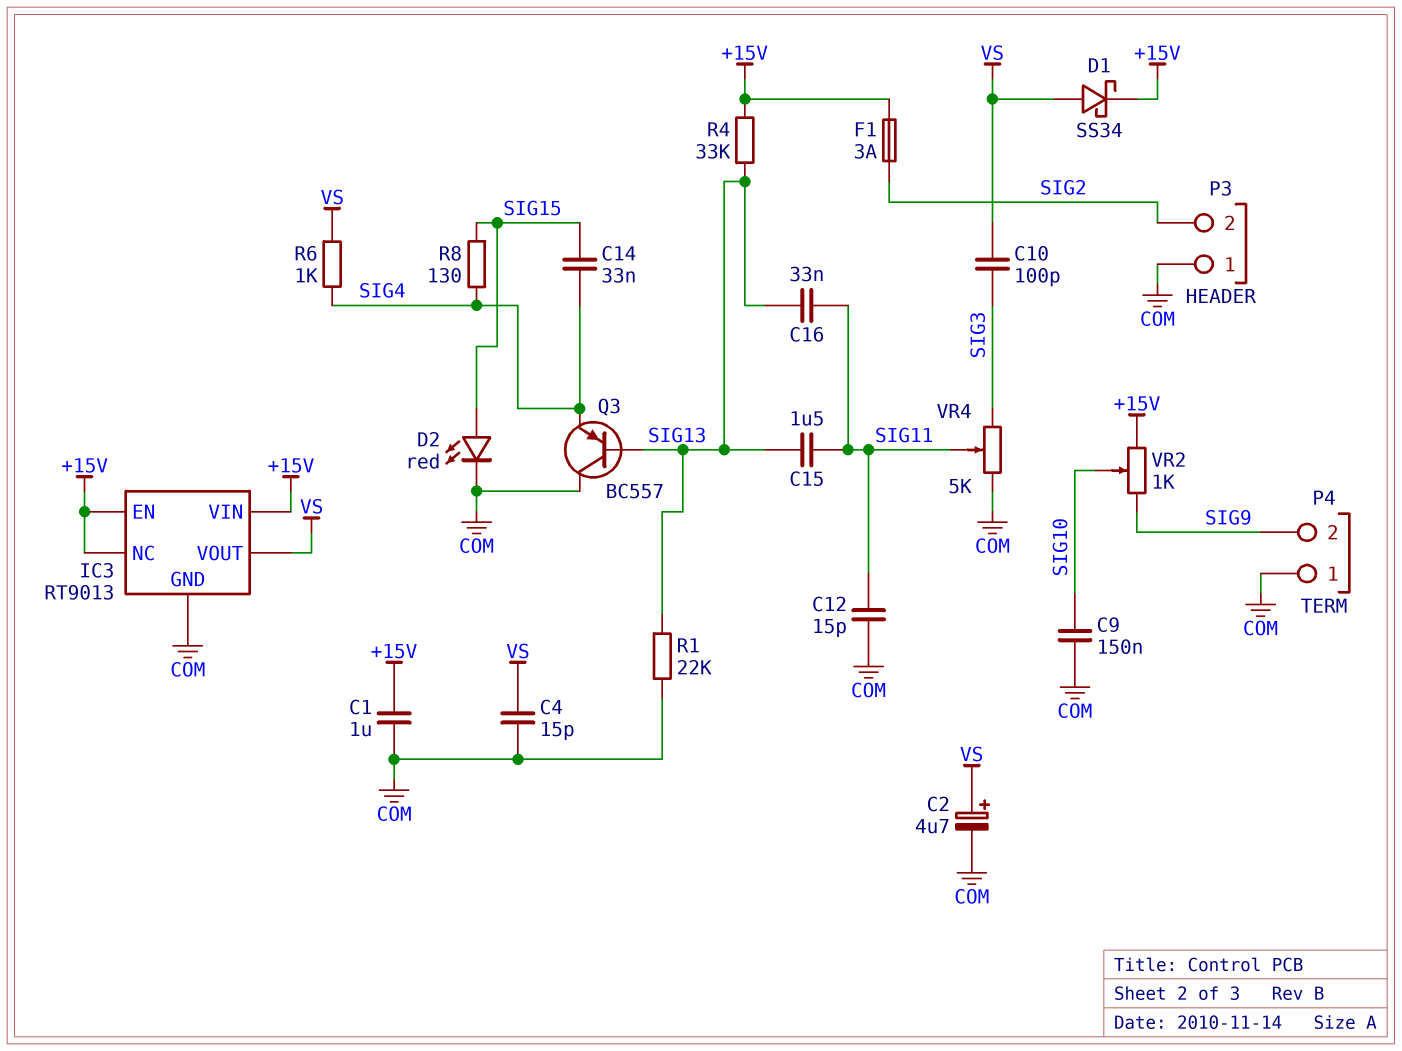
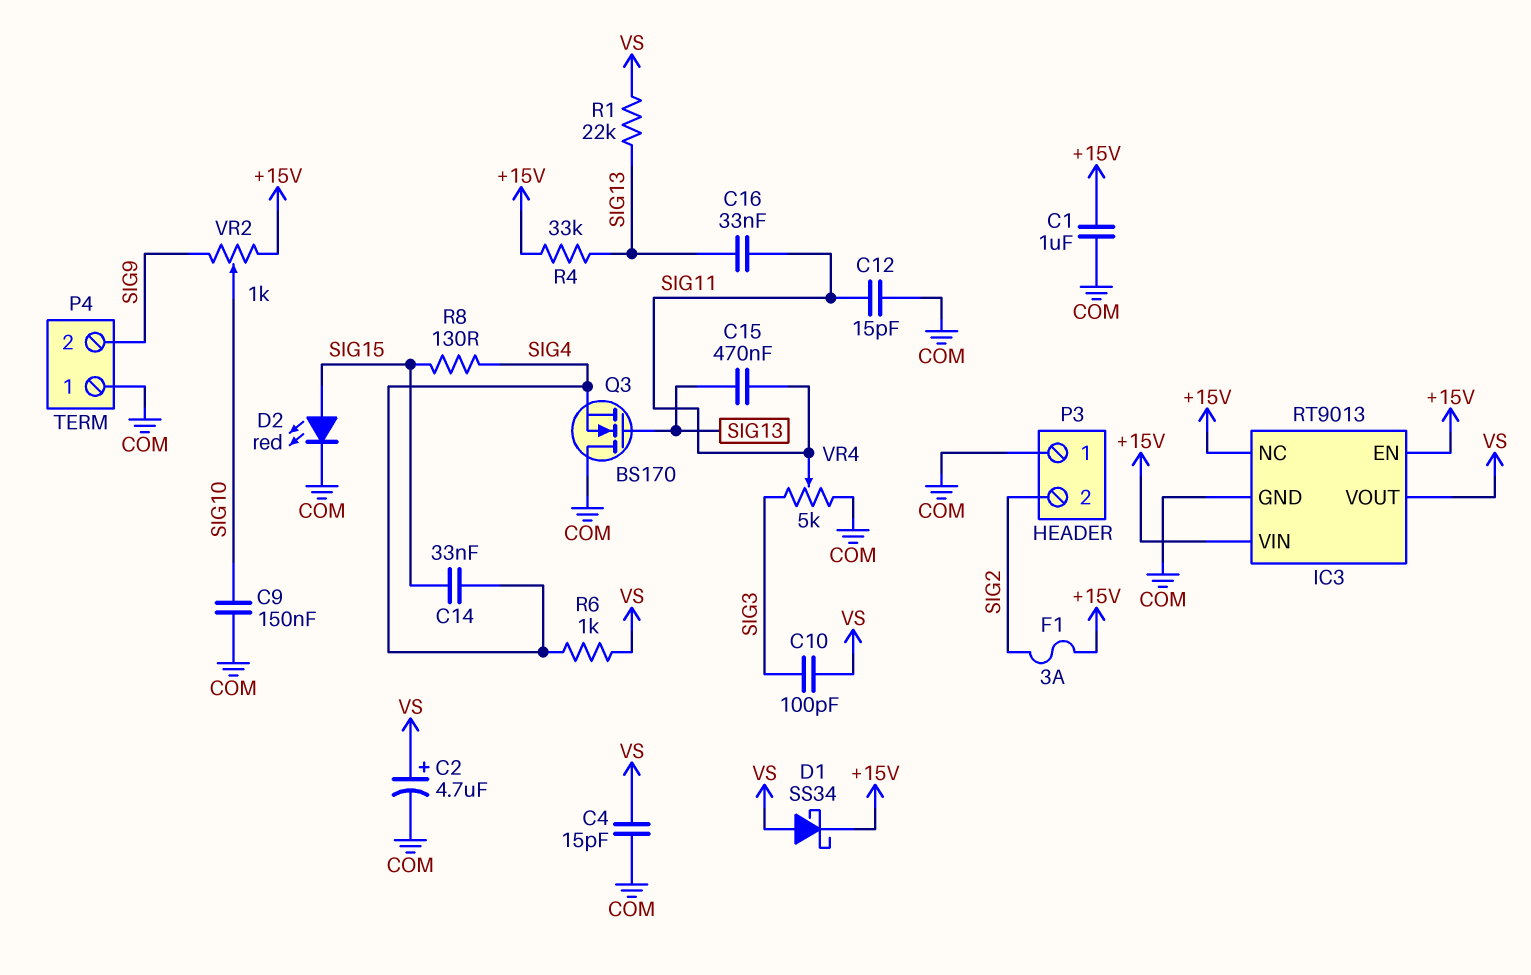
C15: 1.5uF (SIG11, SIG13) -> 470nF (SIG11, SIG13)
Q3: PNP BC557 (B SIG13, C COM, E SIG4) -> NMOS BS170 (G SIG13, D COM, S SIG4)
R1: 22k (COM, SIG13) -> 22k (SIG13, VS)

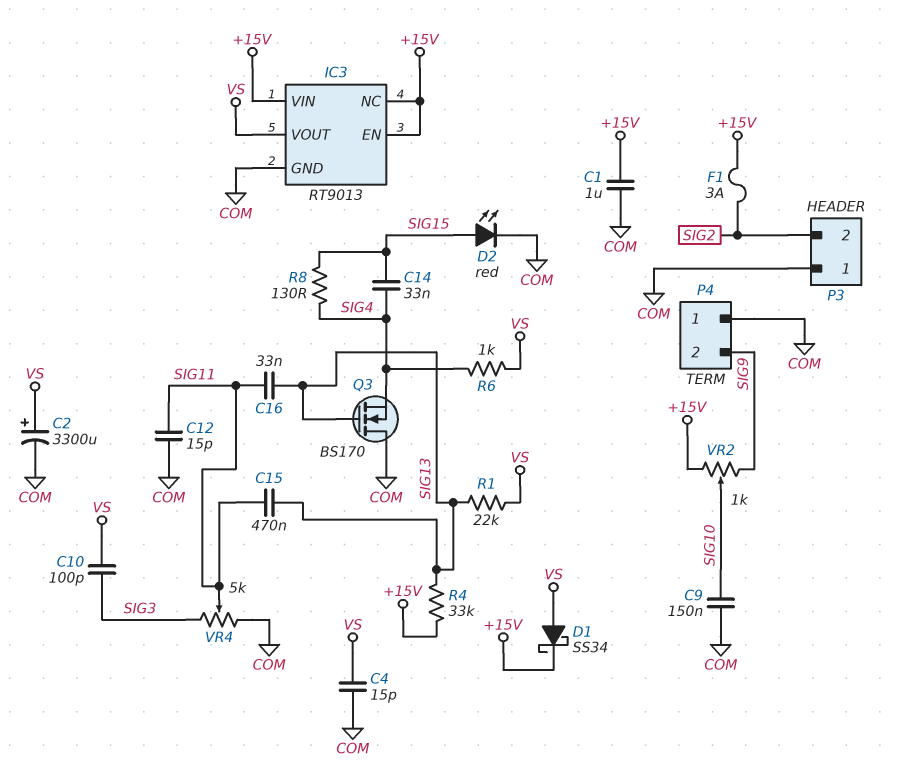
C2: 4.7uF (plus VS, minus COM) -> 3300uF (plus VS, minus COM)

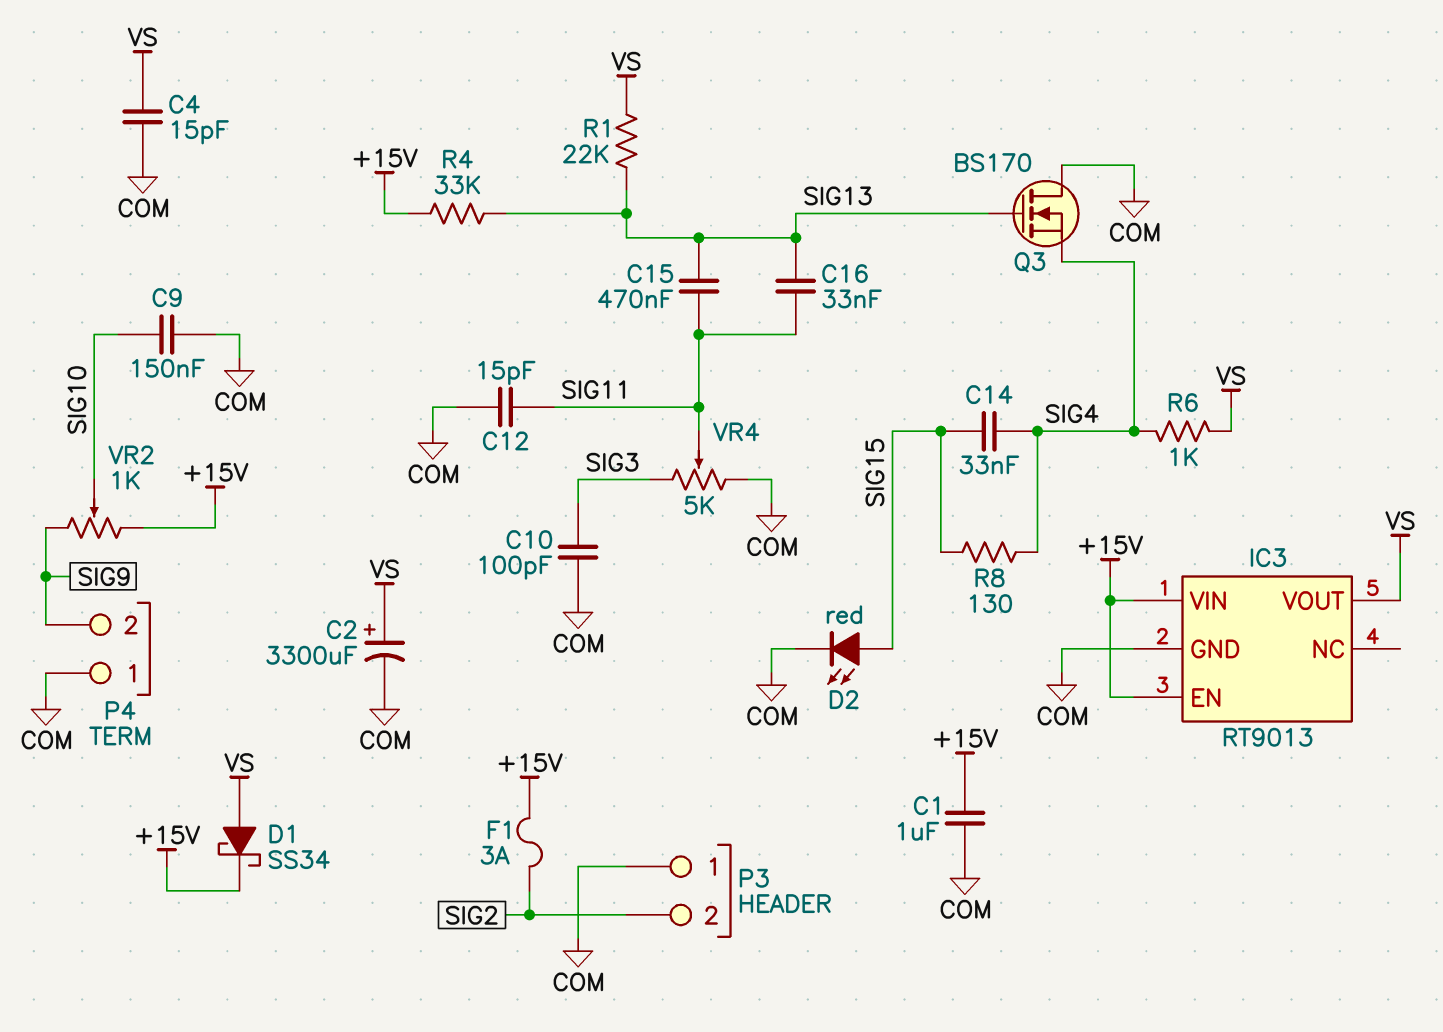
C10: 100pF (SIG3, VS) -> 100pF (COM, SIG3)
IC3 pin NC: +15V -> none

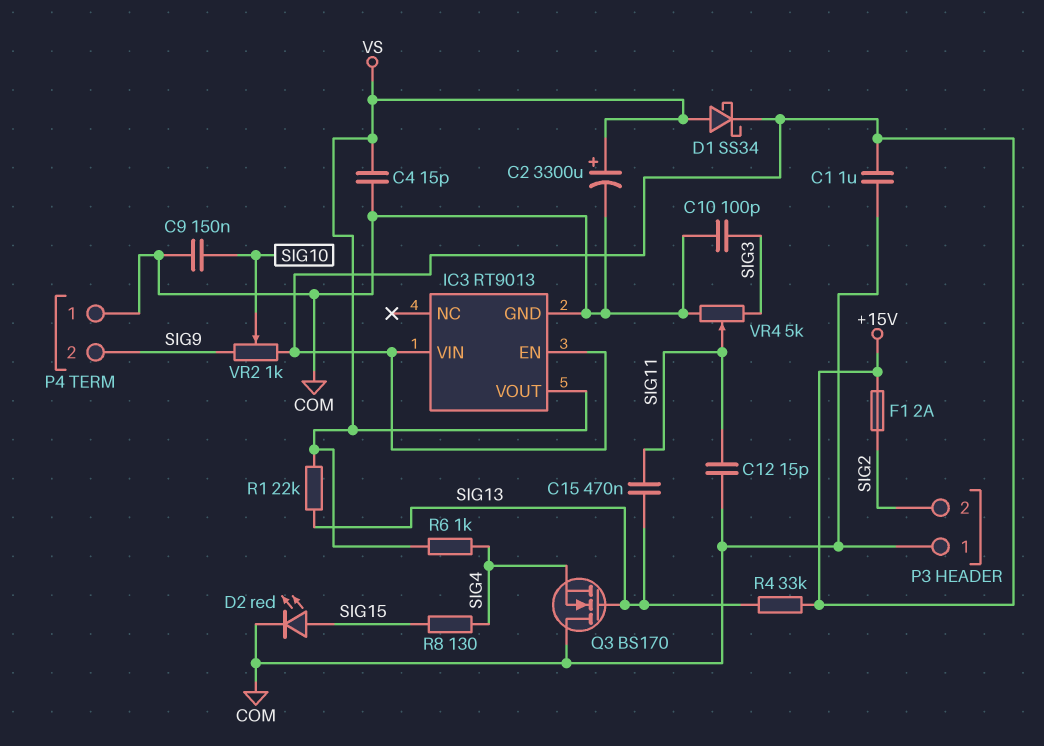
C14: 33nF (SIG4, SIG15) -> none
C16: 33nF (SIG11, SIG13) -> none
F1: 3A (+15V, SIG2) -> 2A (+15V, SIG2)

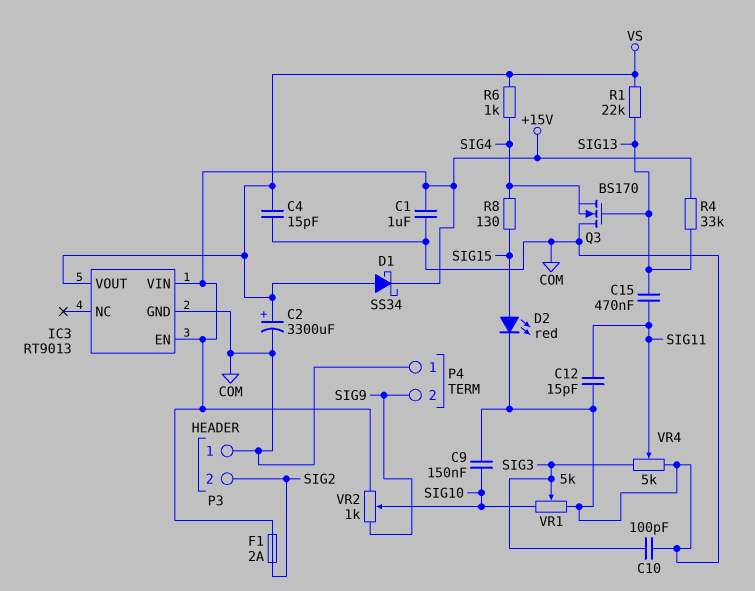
VR1: none -> 5k (COM, SIG10, wiper SIG3)

